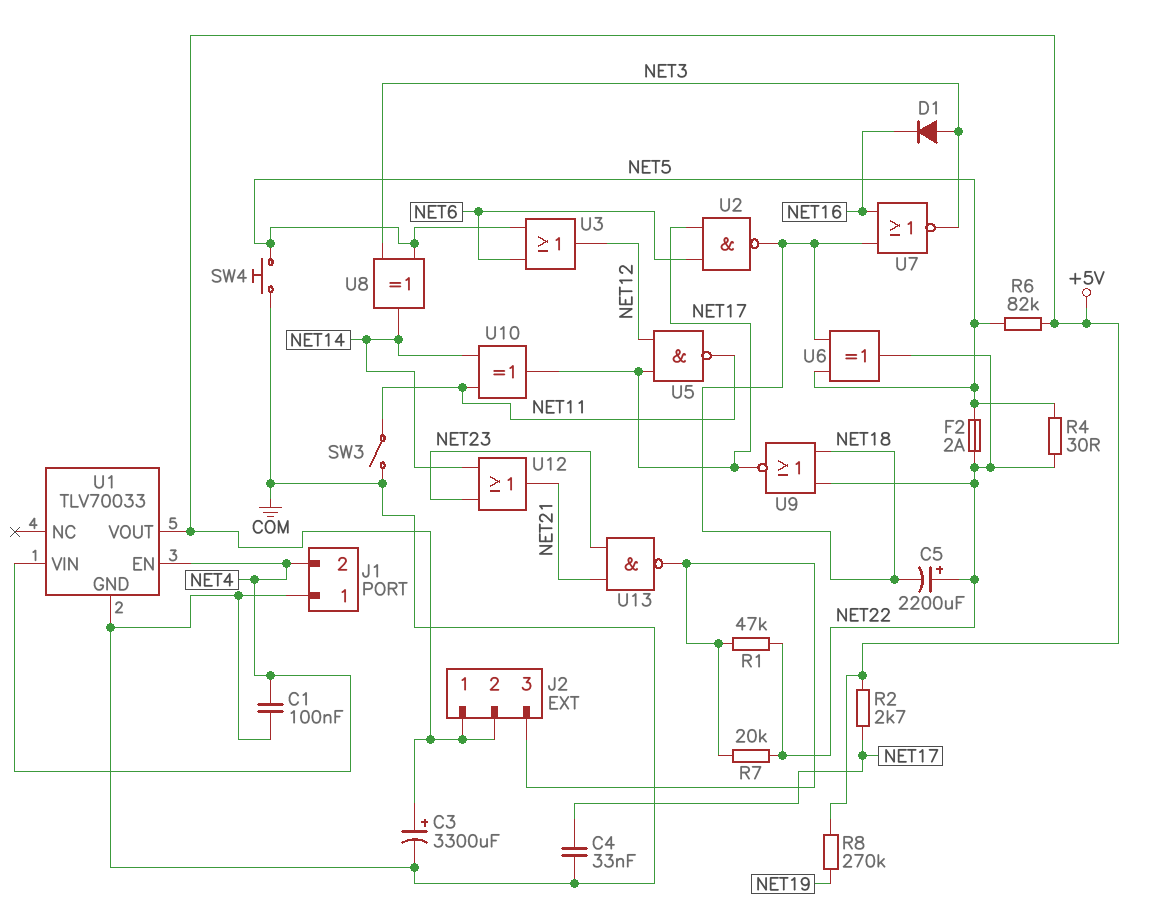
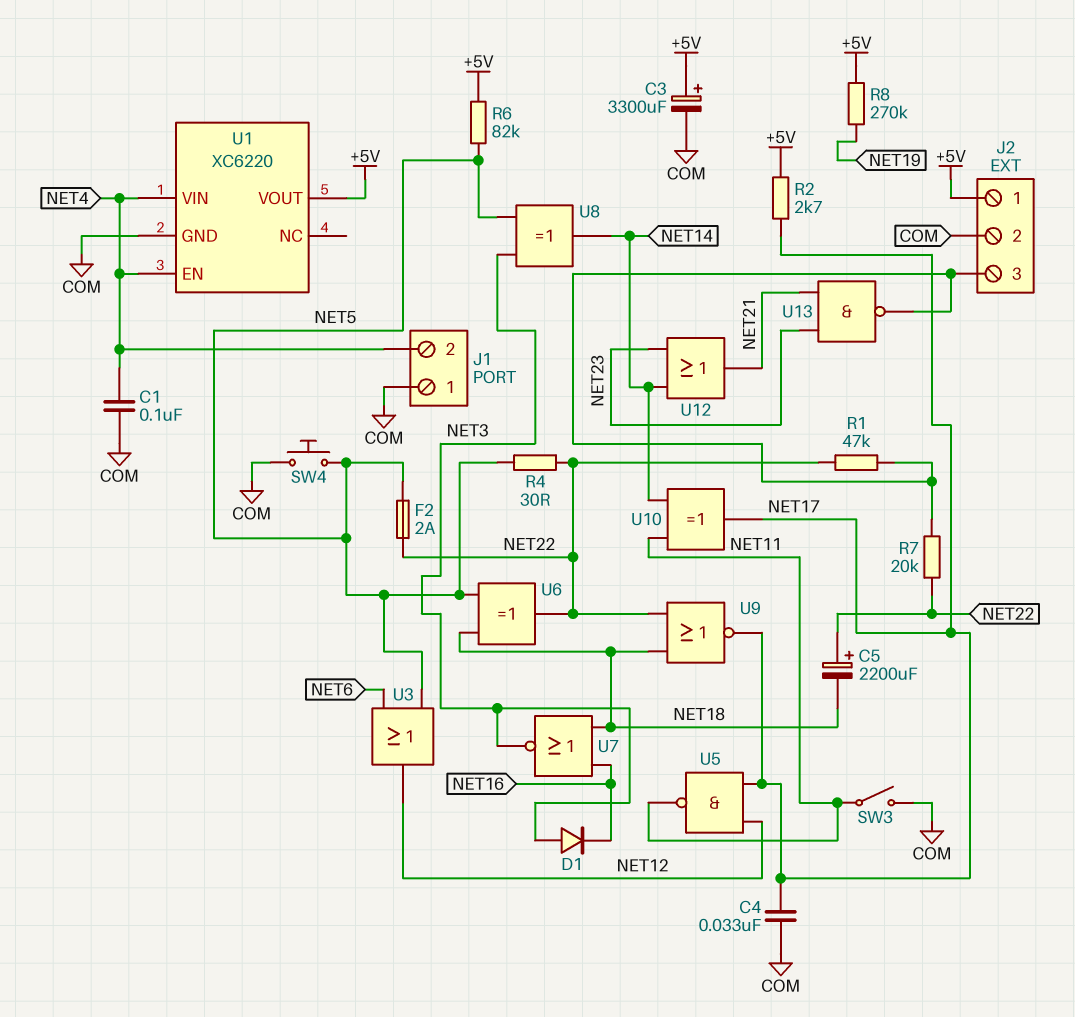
J2 pin 2: +5V -> COM
U1: TLV70033 -> XC6220
U2: NAND (in NET6, in NET17, out NET18) -> none

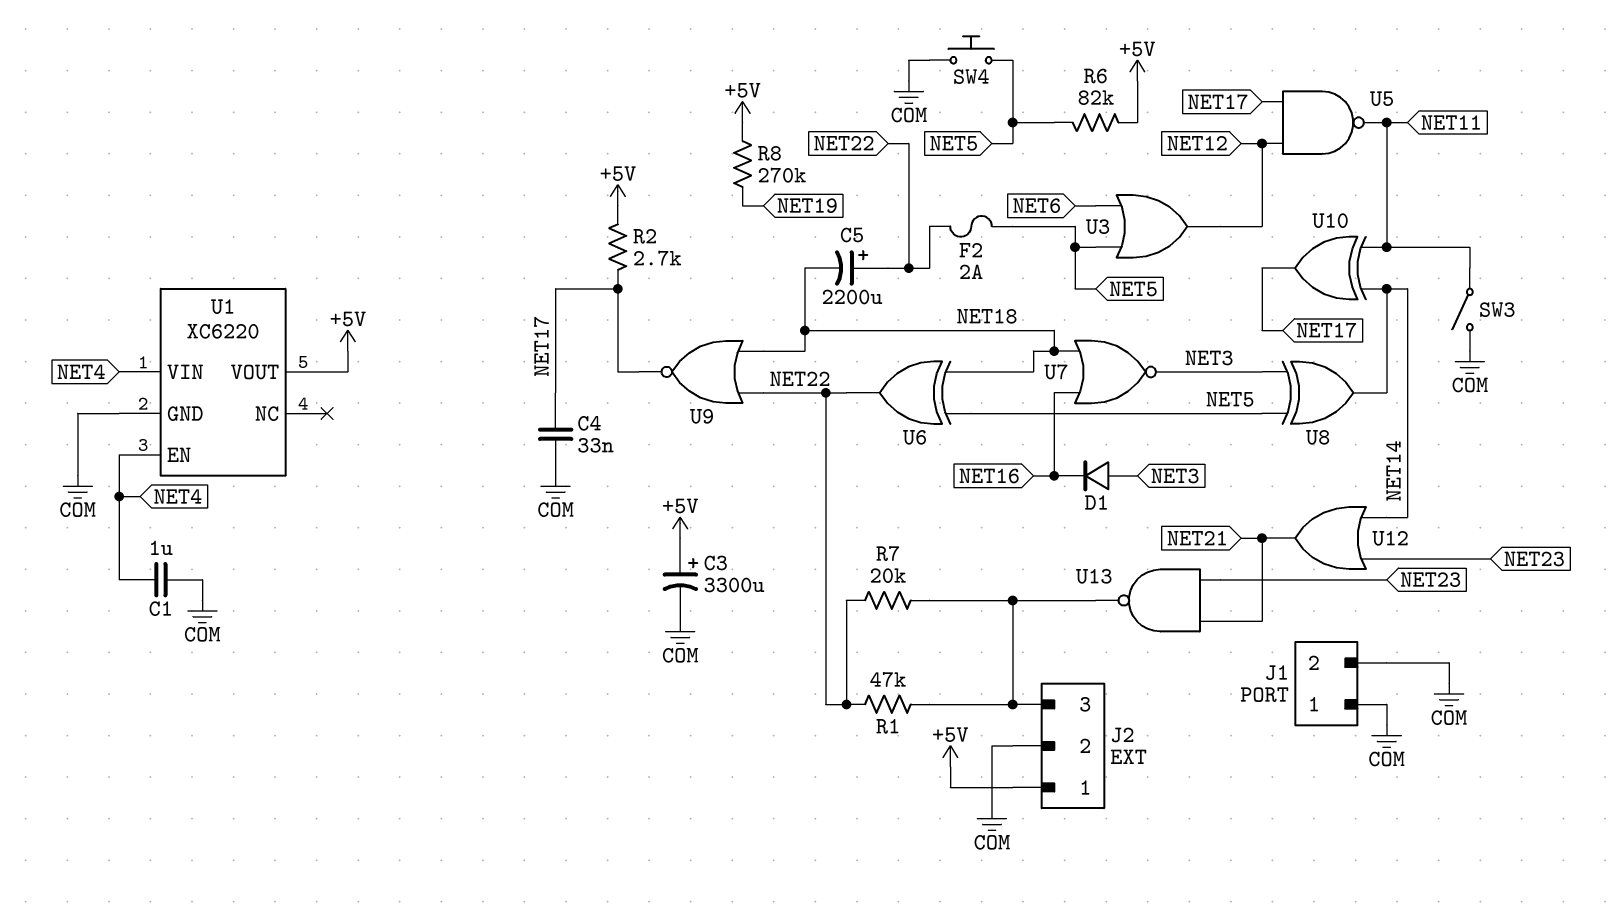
C1: 100nF (COM, NET4) -> 1uF (COM, NET4)
J1 pin 2: NET4 -> COM
R4: 30 (NET5, NET22) -> none

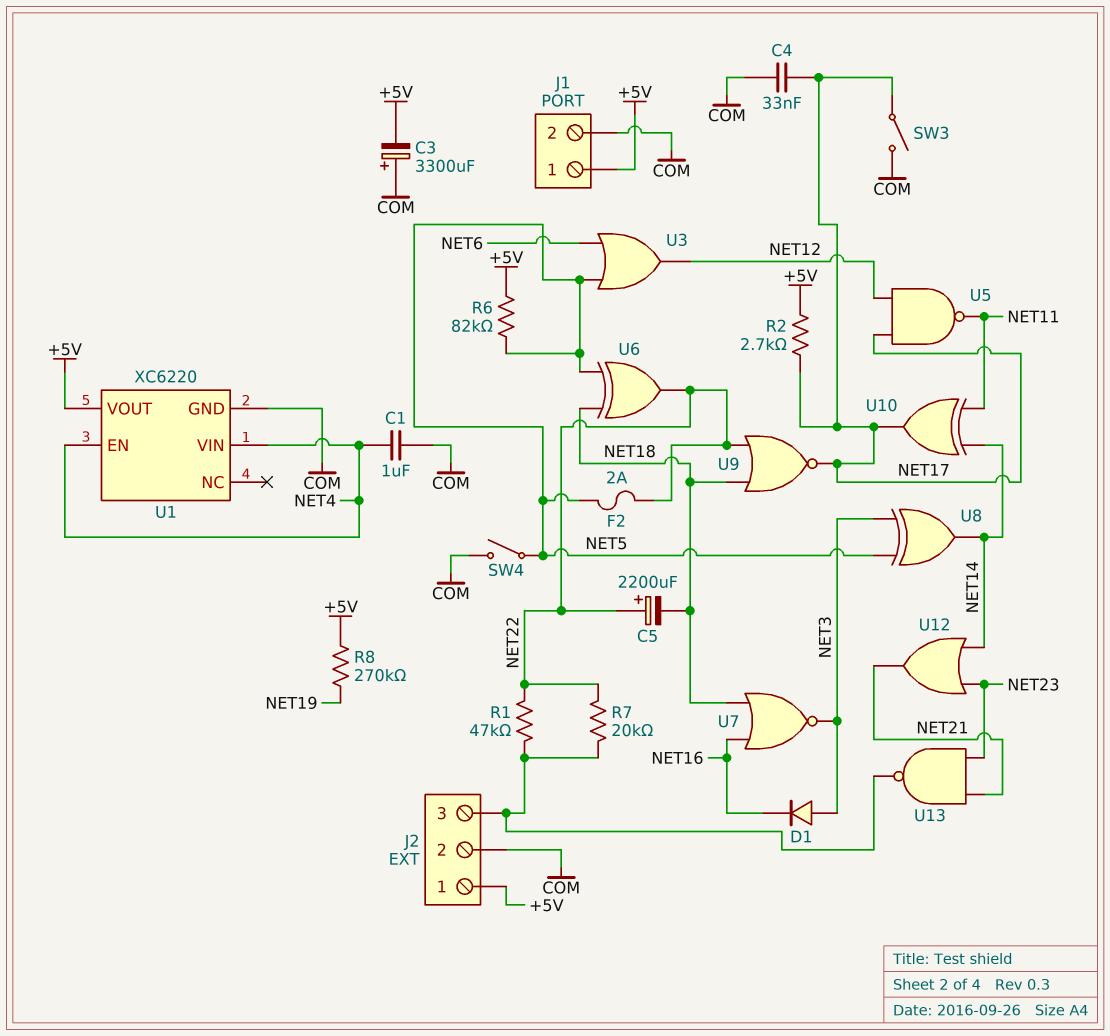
C3: 3300uF (plus +5V, minus COM) -> 3300uF (plus COM, minus +5V)
J1 pin 1: COM -> +5V
SW3: switch (COM, NET11) -> switch (COM, NET17)
SW4: button (COM, NET5) -> switch (COM, NET5)

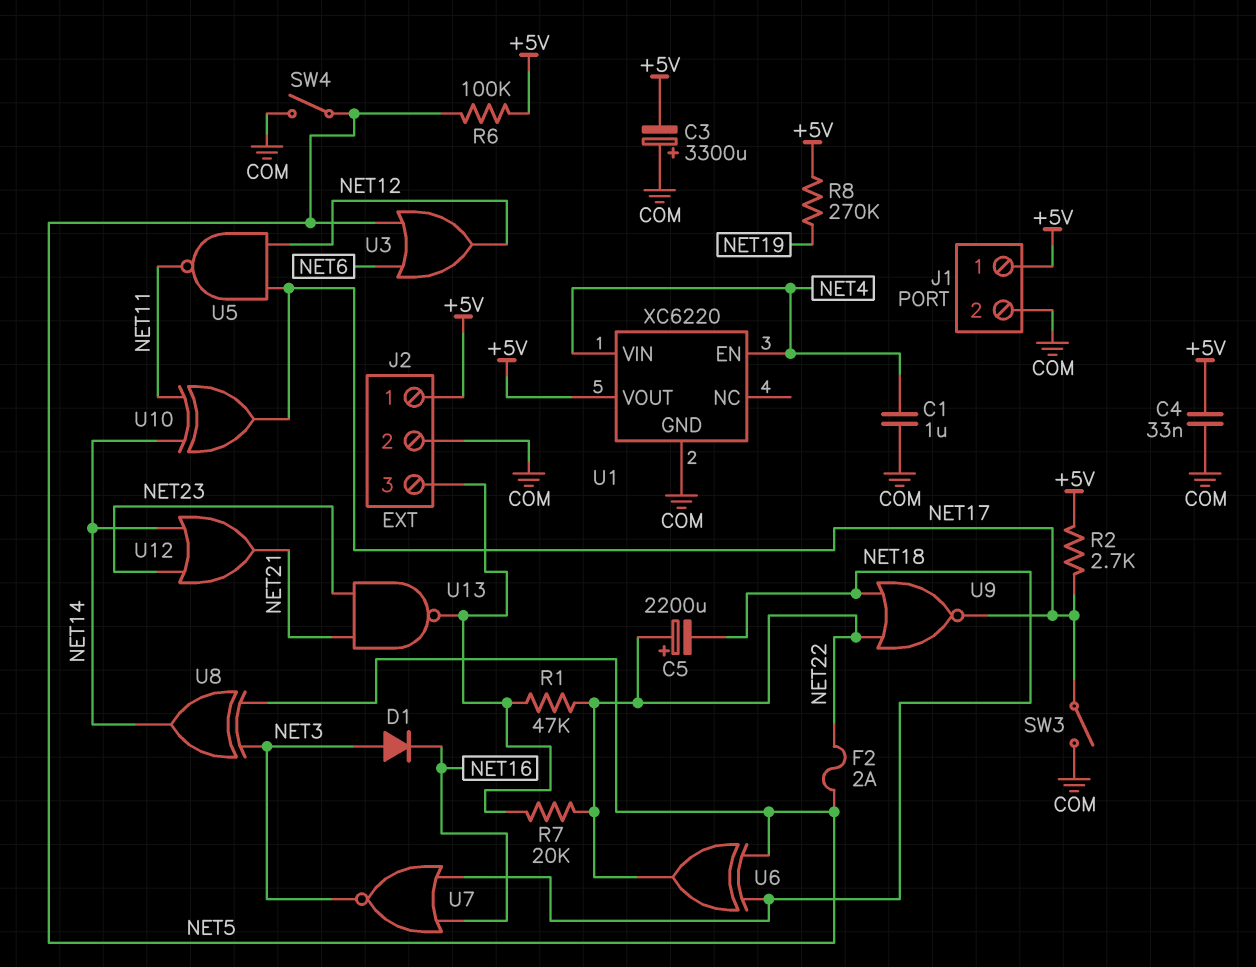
C4: 33nF (COM, NET17) -> 33nF (+5V, COM)
R6: 82k (+5V, NET5) -> 100k (+5V, NET5)

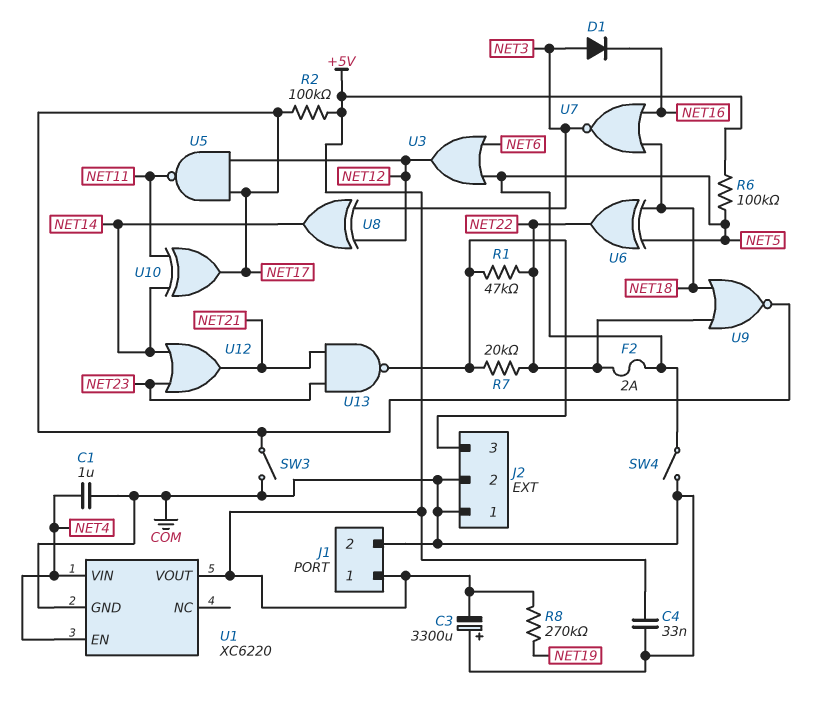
C5: 2200uF (plus NET22, minus NET18) -> none
J2 pin 1: +5V -> COM
R2: 2.7k (+5V, NET17) -> 100k (+5V, NET17)
U8: XOR (in NET3, in NET5, out NET14) -> XOR (in NET3, in NET12, out NET14)

